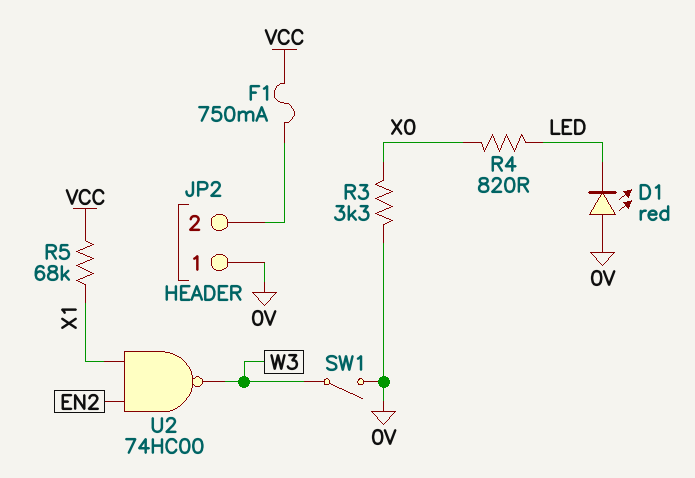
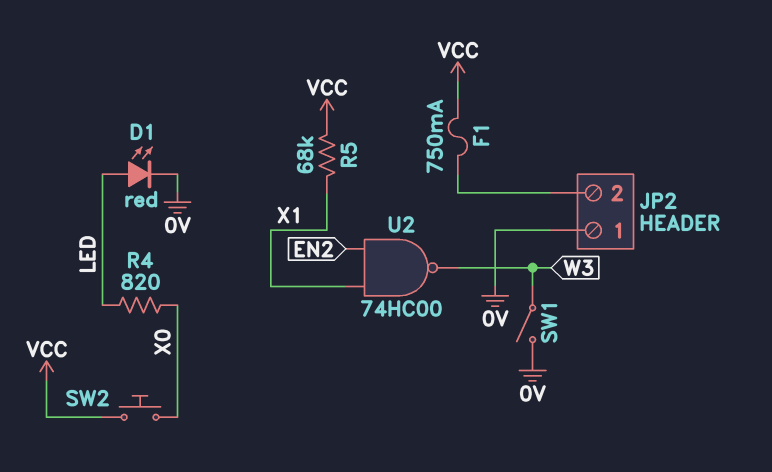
D1: LED red (A 0V, K LED) -> LED red (A LED, K 0V)
R3: 3.3k (0V, X0) -> none
SW2: none -> button (VCC, X0)

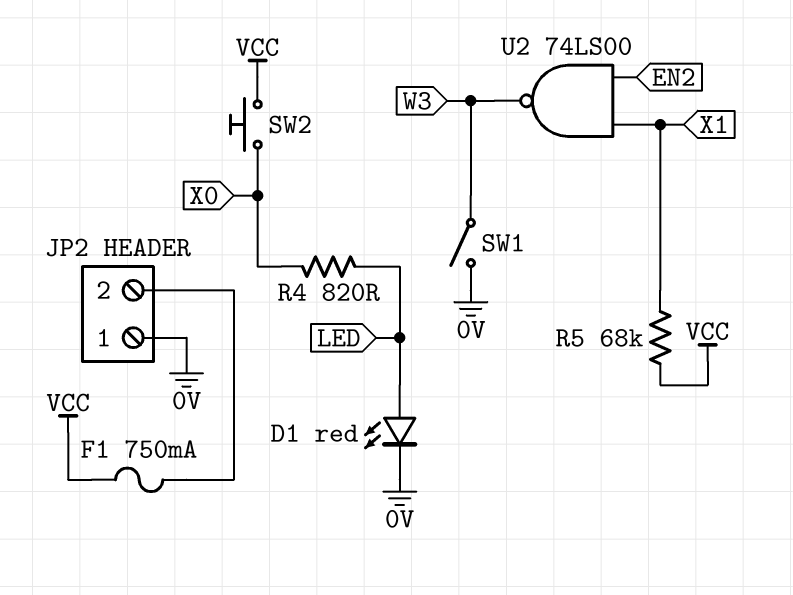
U2: NAND 74HC00 (in EN2, in X1, out W3) -> NAND 74LS00 (in EN2, in X1, out W3)

